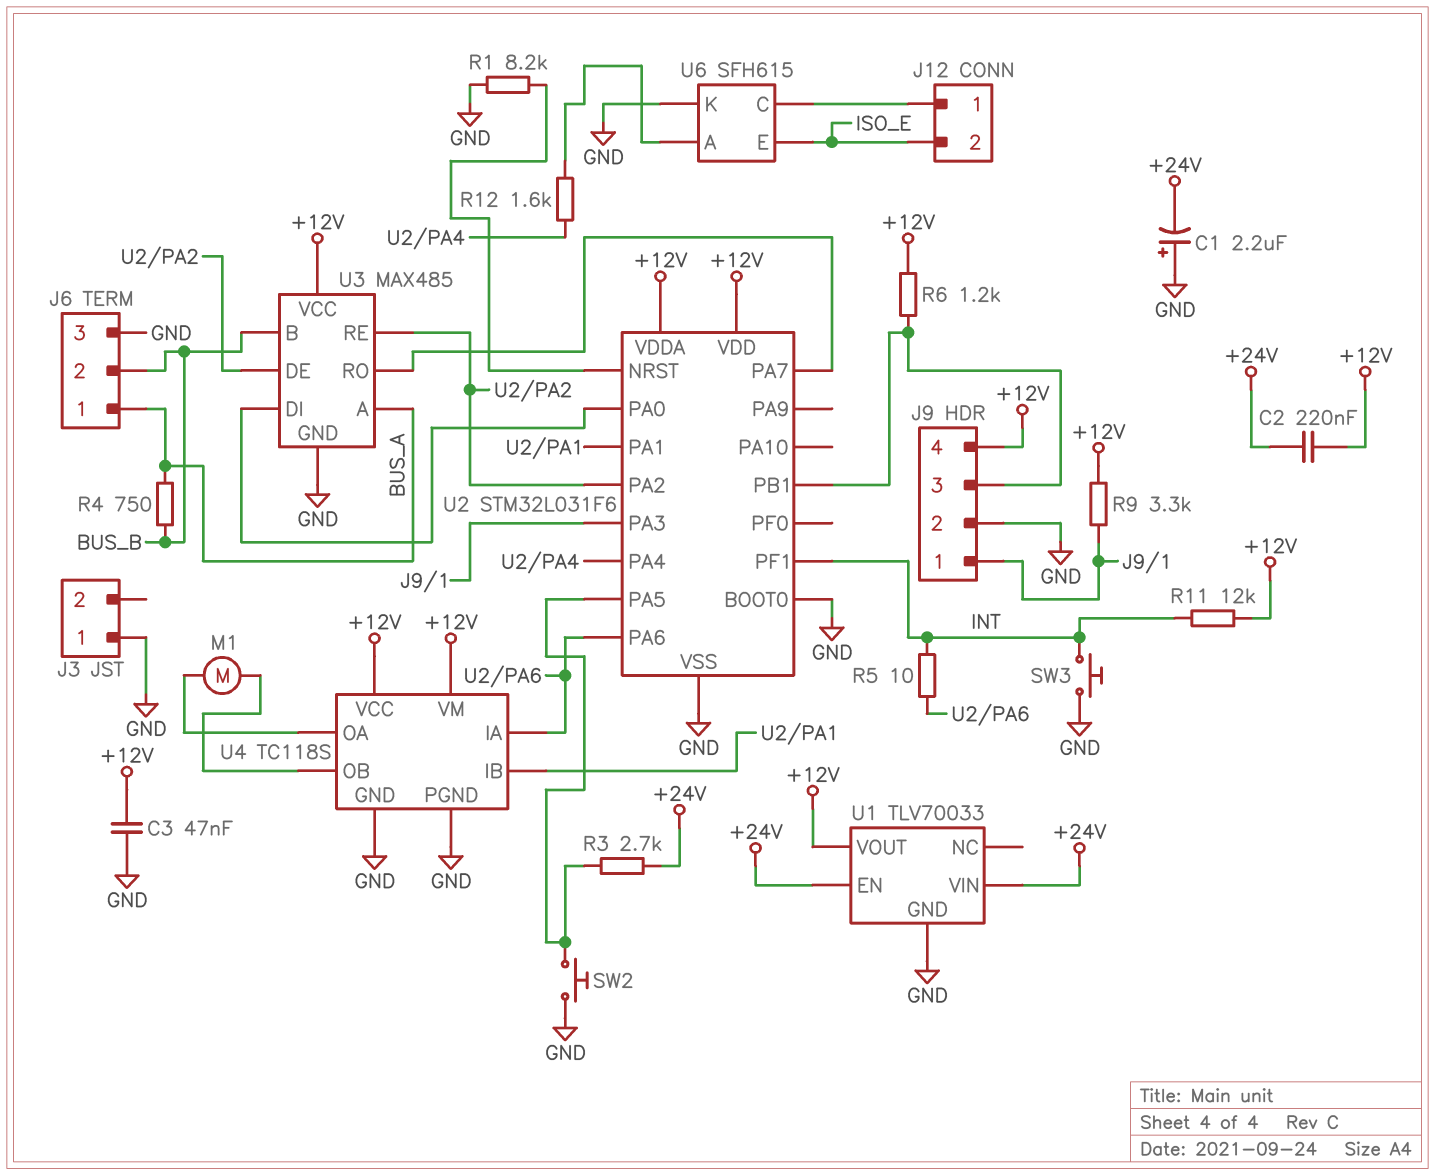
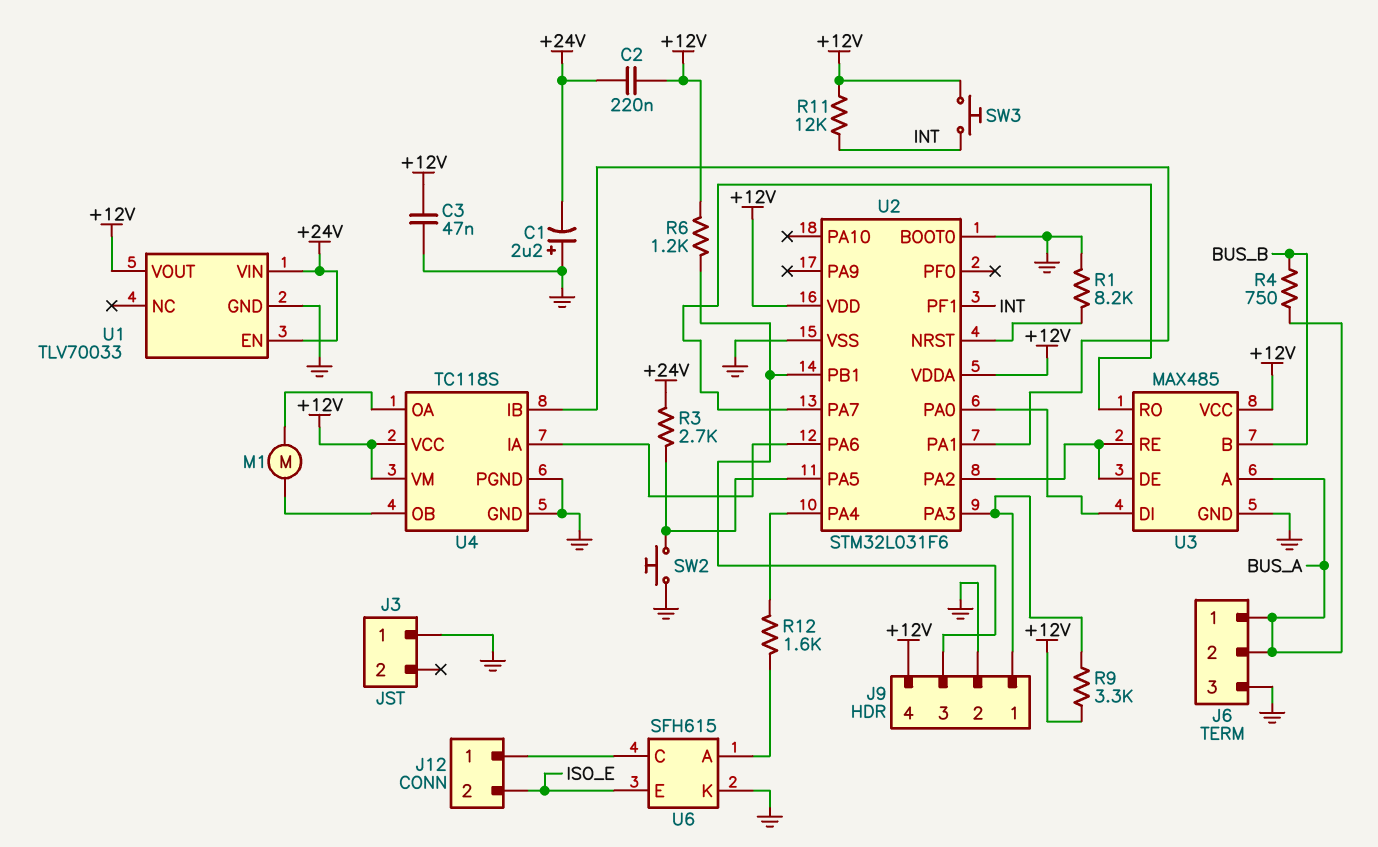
J6 pin 2: BUS_B -> BUS_A
R5: 10 (INT, U2/PA6) -> none
SW3: button (GND, INT) -> button (+12V, INT)

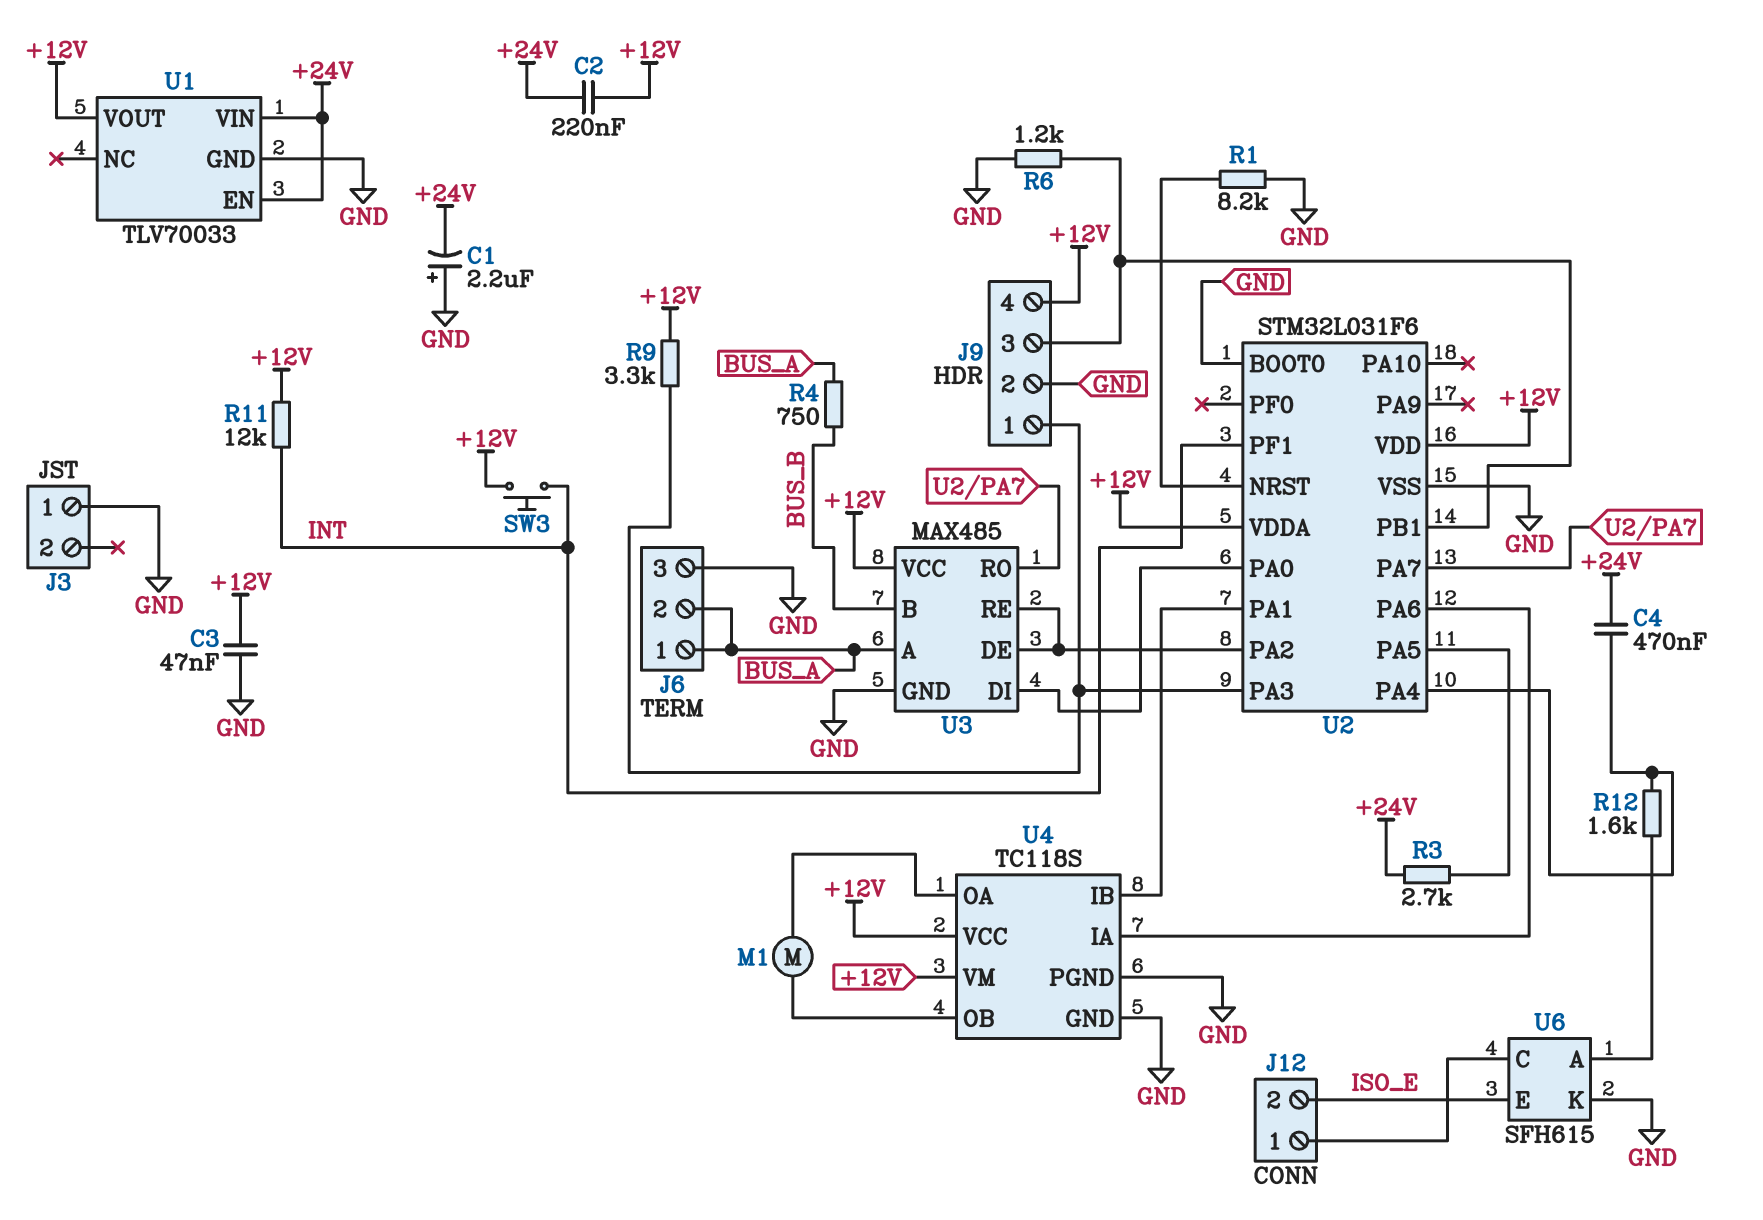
C4: none -> 470nF (+24V, U2/PA4)
R6: 1.2k (+12V, J9/3) -> 1.2k (GND, J9/3)
SW2: button (GND, U2/PA5) -> none

